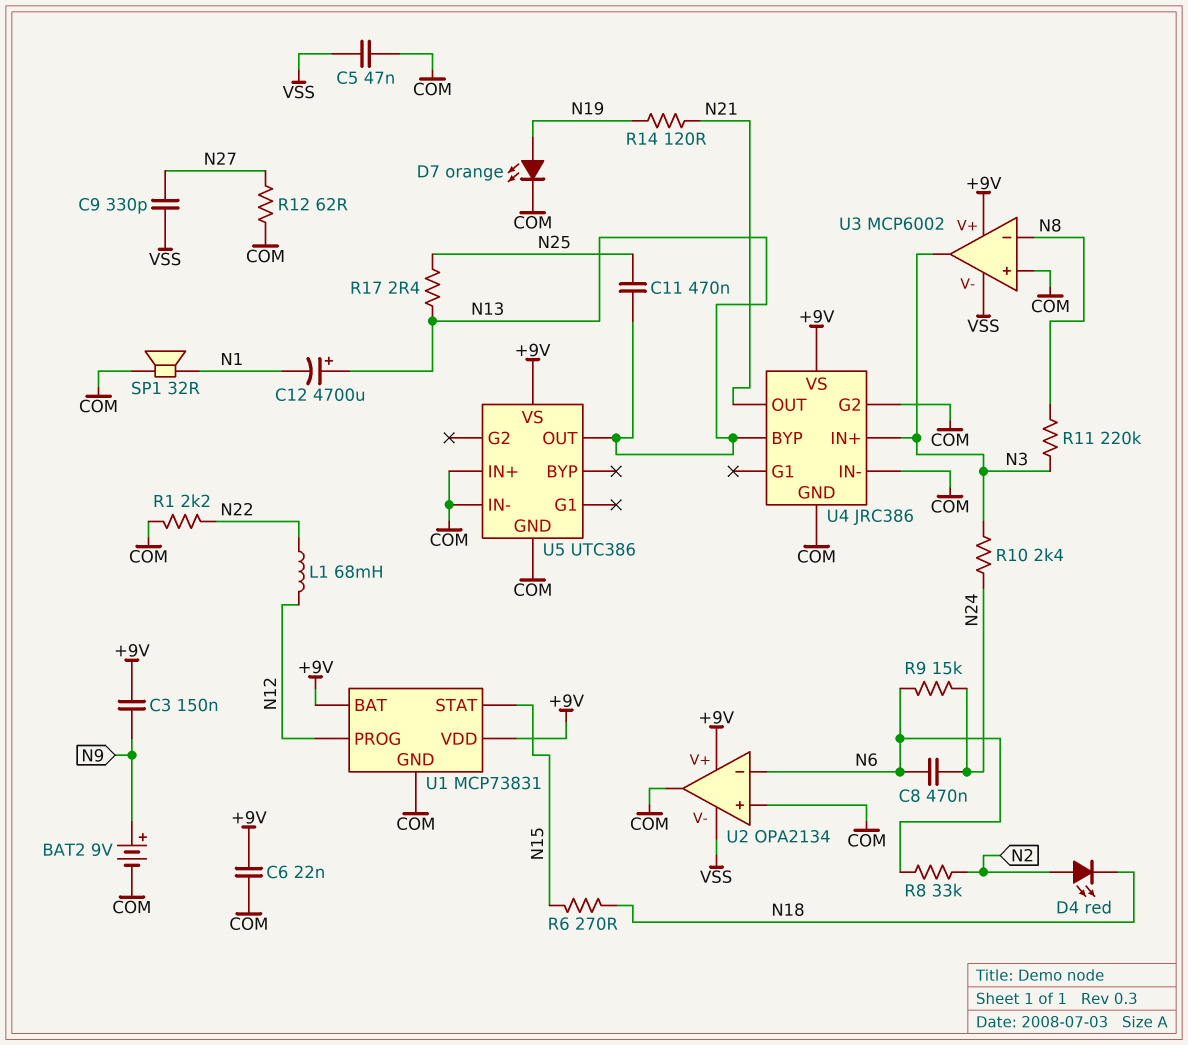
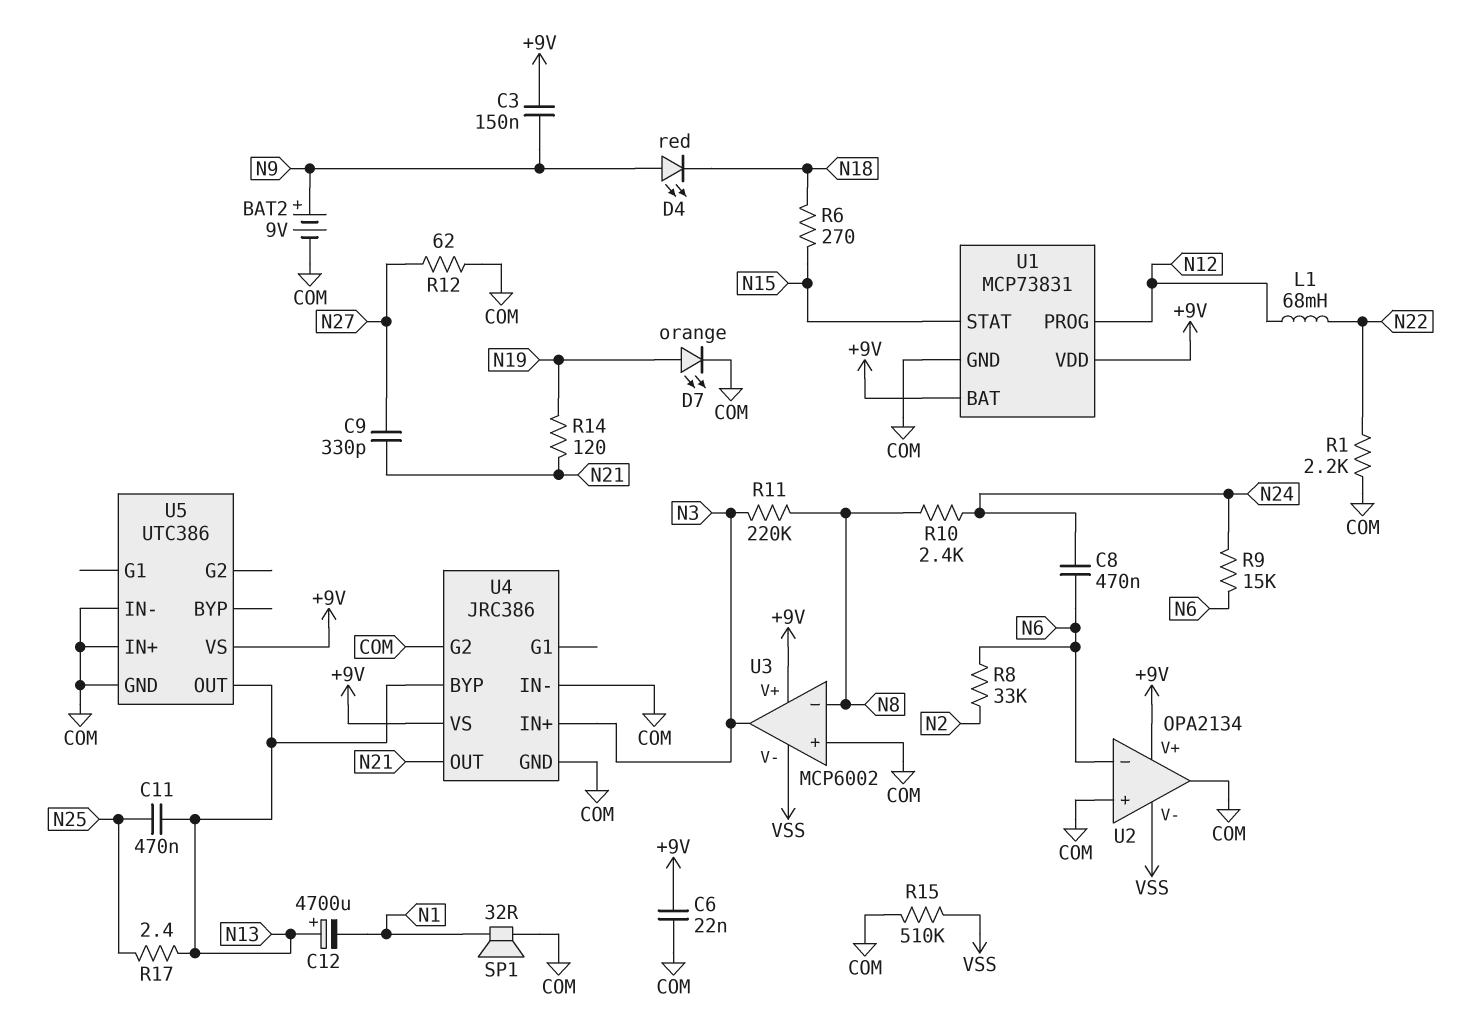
C5: 47nF (COM, VSS) -> none
C9: 330pF (N27, VSS) -> 330pF (N21, N27)
D4: LED red (A N2, K N18) -> LED red (A N9, K N18)
R10: 2.4k (N3, N24) -> 2.4k (N8, N24)
R15: none -> 510k (COM, VSS)

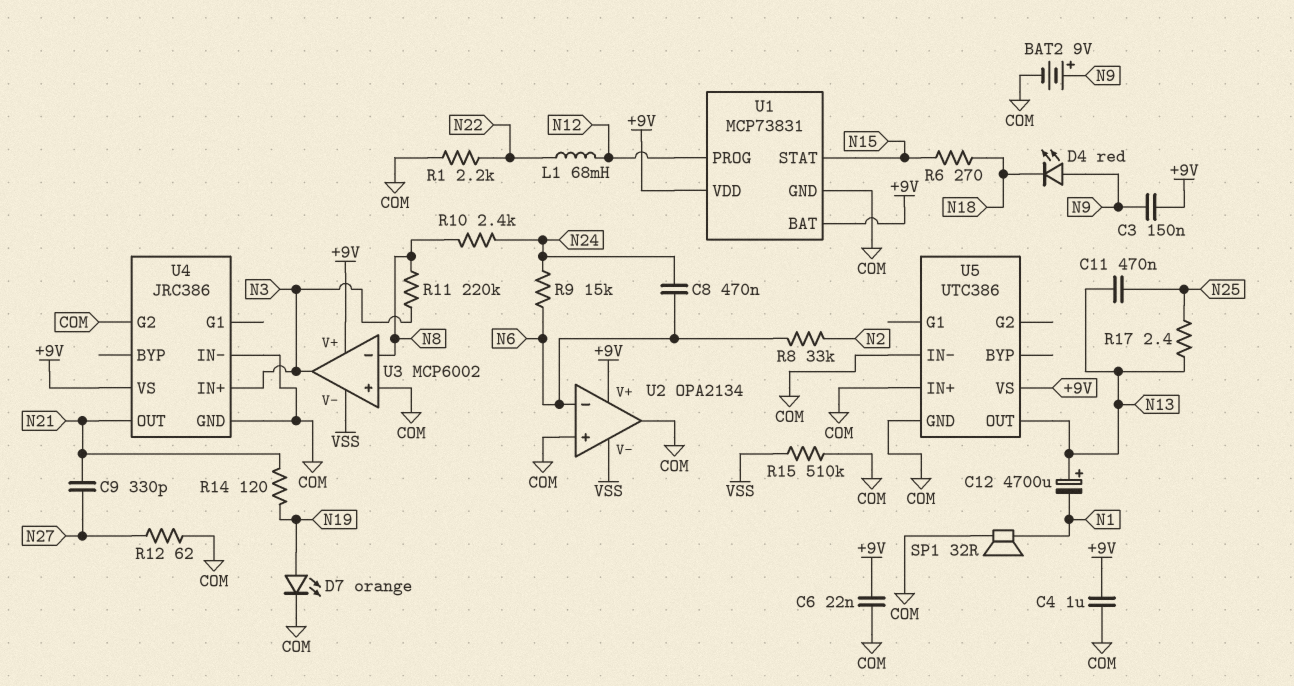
C4: none -> 1uF (+9V, COM)
U4 pin BYP: N13 -> none

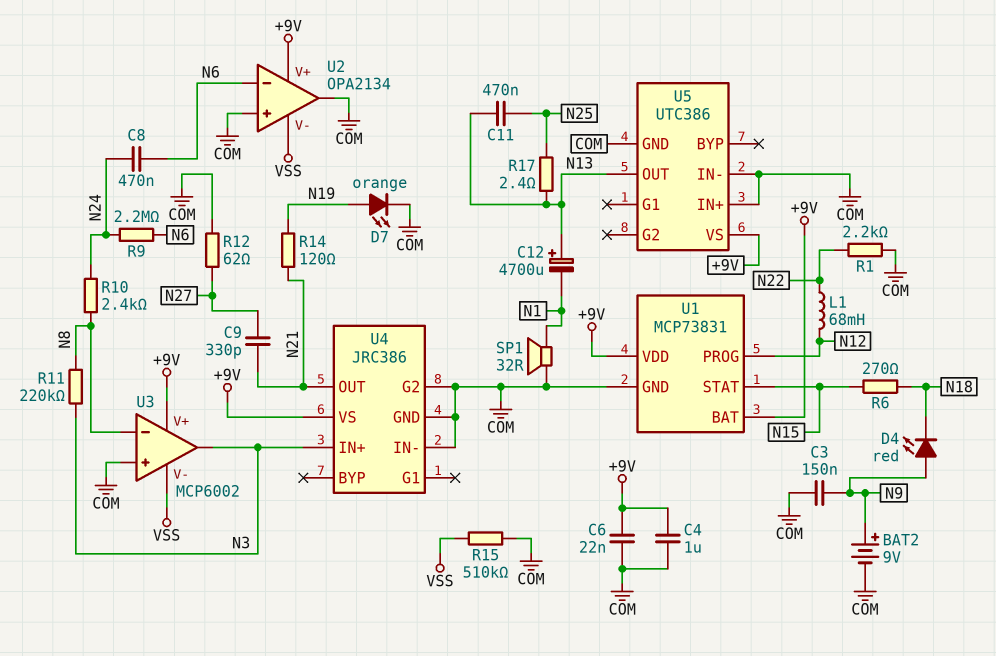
C3: 150nF (+9V, N9) -> 150nF (COM, N9)
R8: 33k (N2, N6) -> none
R9: 15k (N6, N24) -> 2.2M (N6, N24)

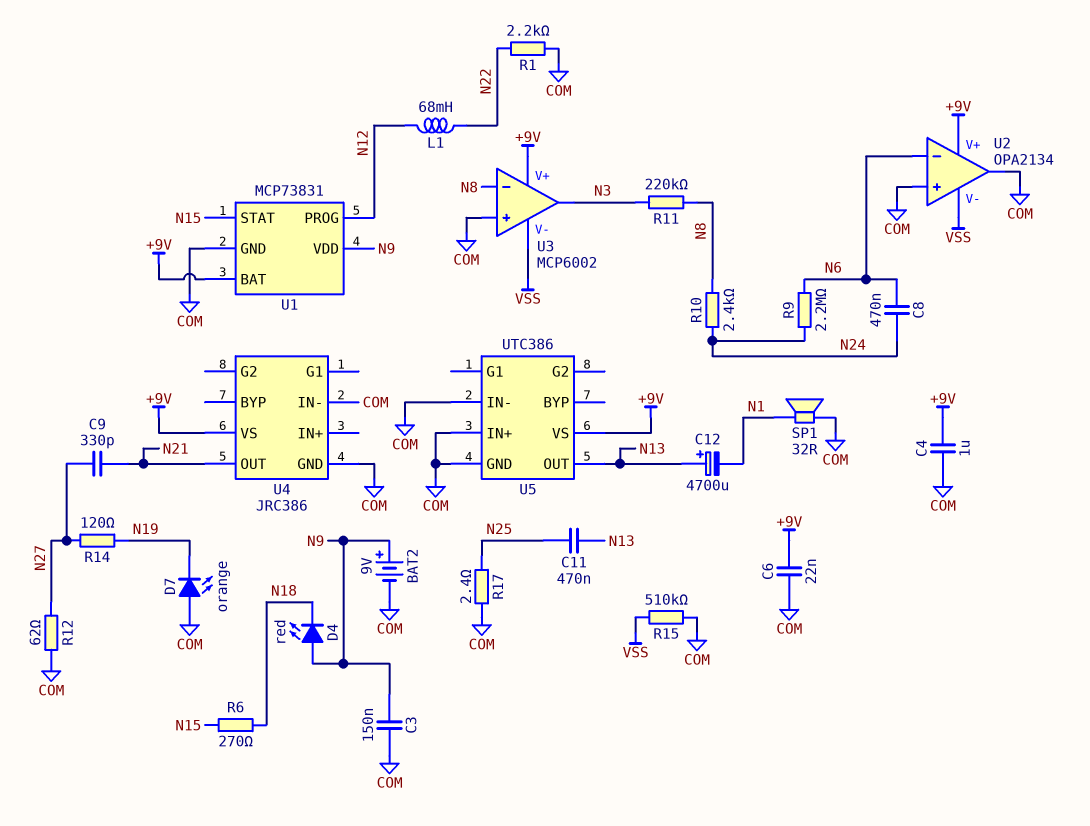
D7: LED orange (A N19, K COM) -> LED orange (A COM, K N19)
R14: 120 (N19, N21) -> 120 (N19, N27)
R17: 2.4 (N13, N25) -> 2.4 (COM, N25)
U1 pin VDD: +9V -> N9
U4 pin G2: COM -> none
U4 pin IN+: N3 -> none

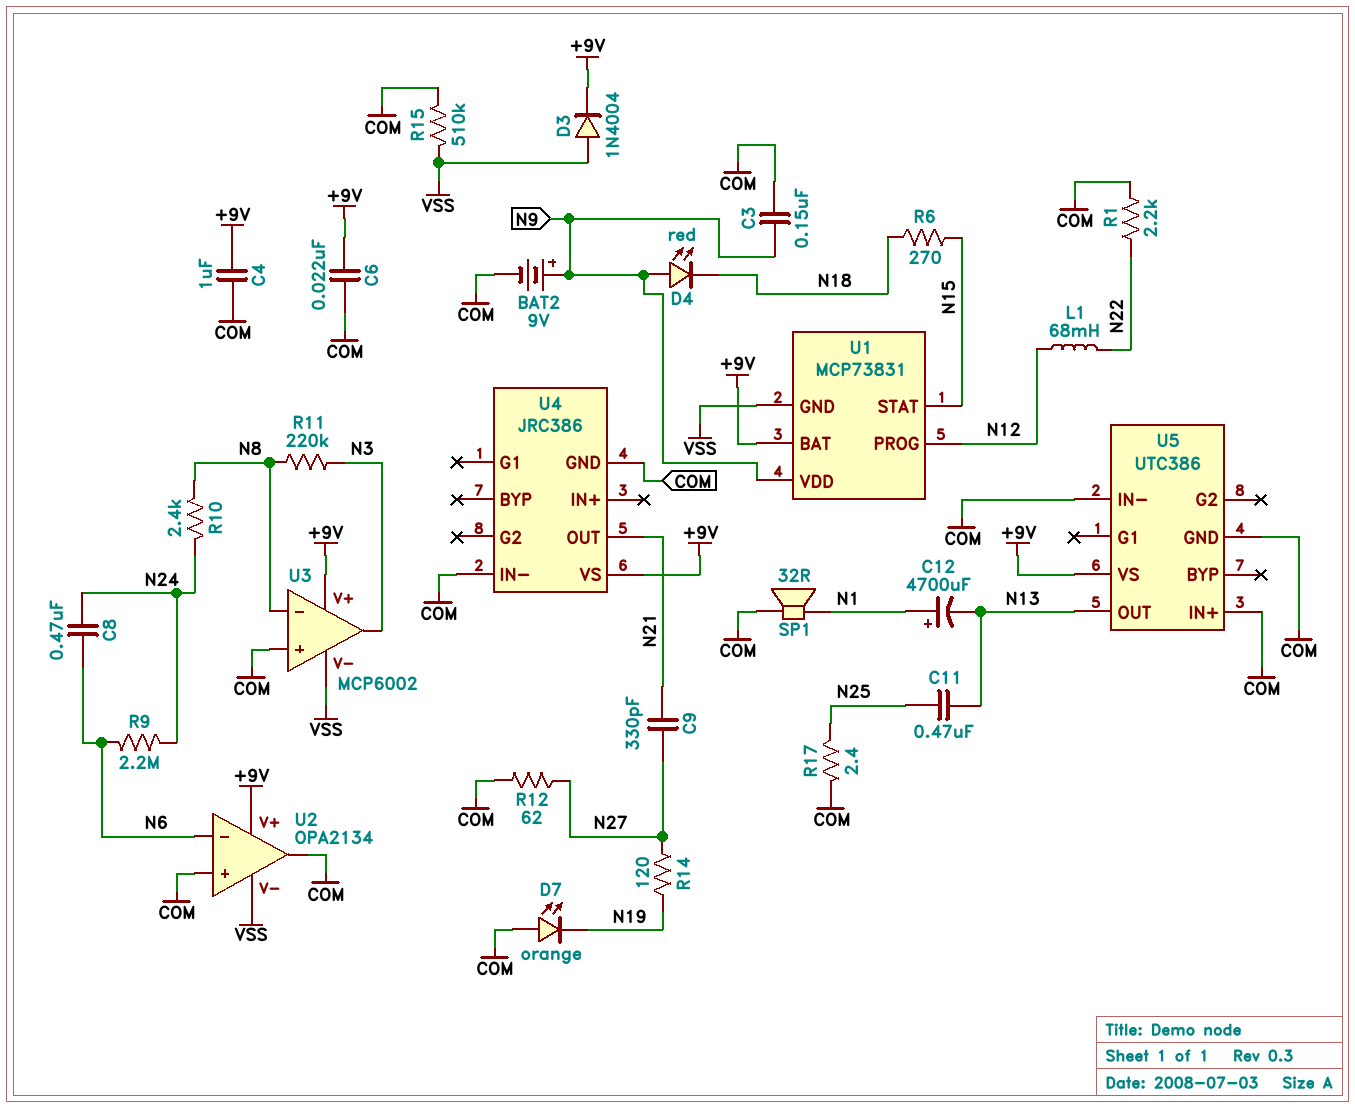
C12: 4700uF (plus N13, minus N1) -> 4700uF (plus N1, minus N13)
D3: none -> diode 1N4004 (A VSS, K +9V)
U1 pin GND: COM -> VSS

